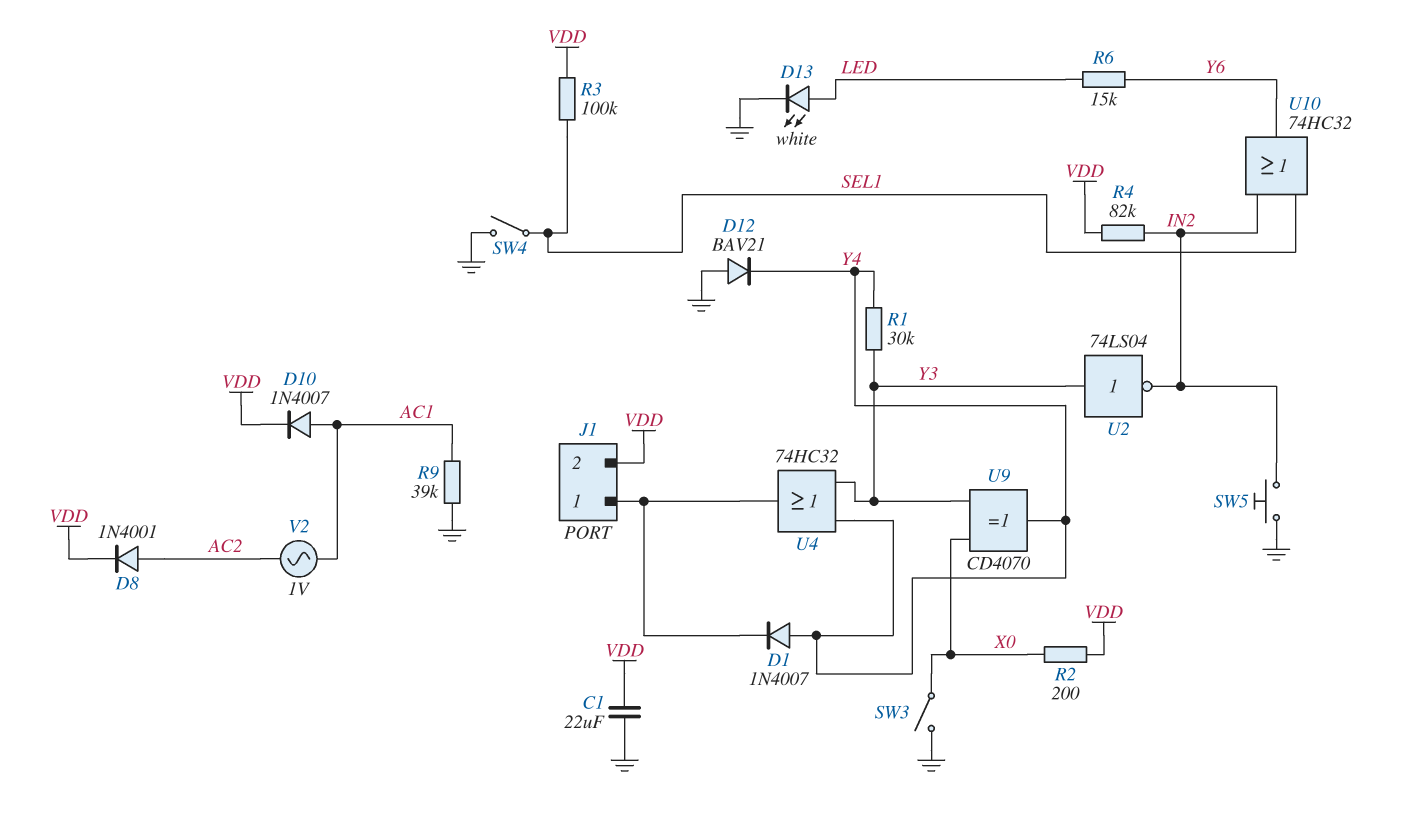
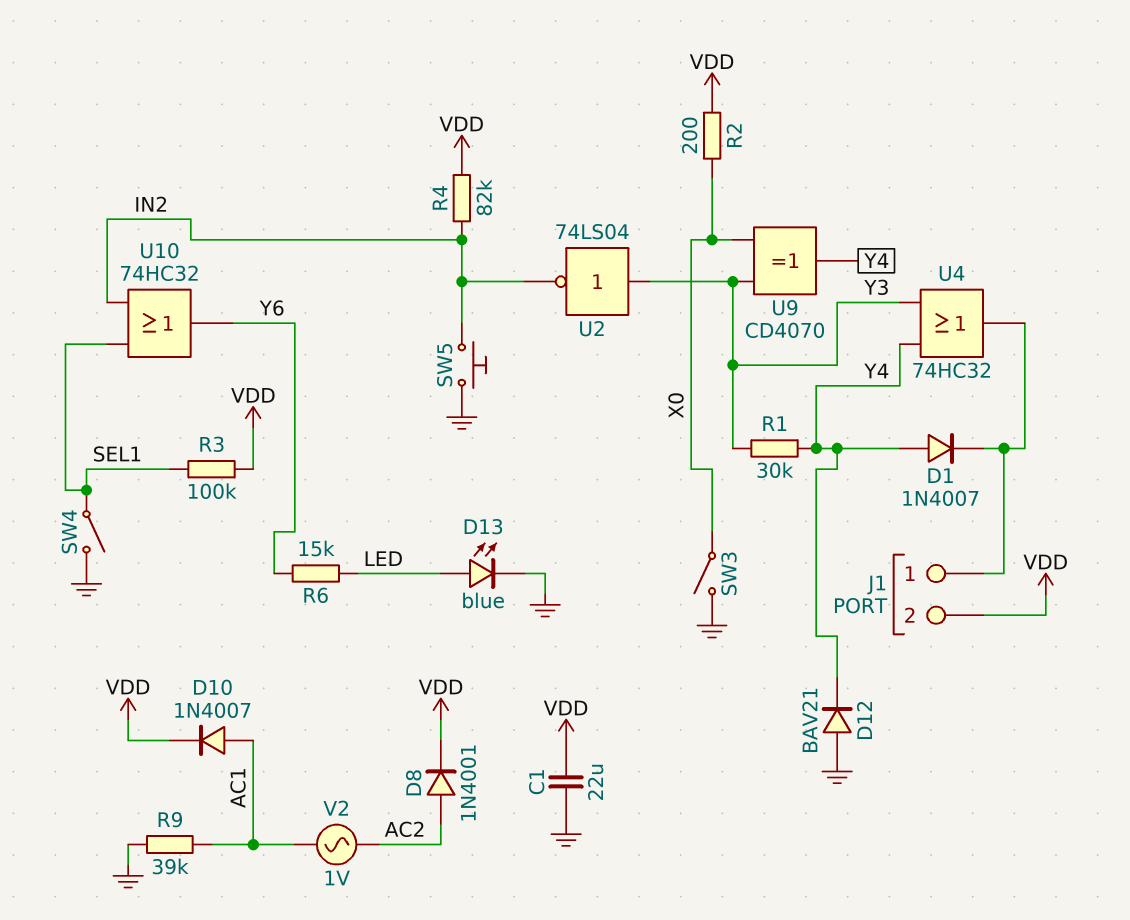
D13: LED white (A LED, K GND) -> LED blue (A LED, K GND)

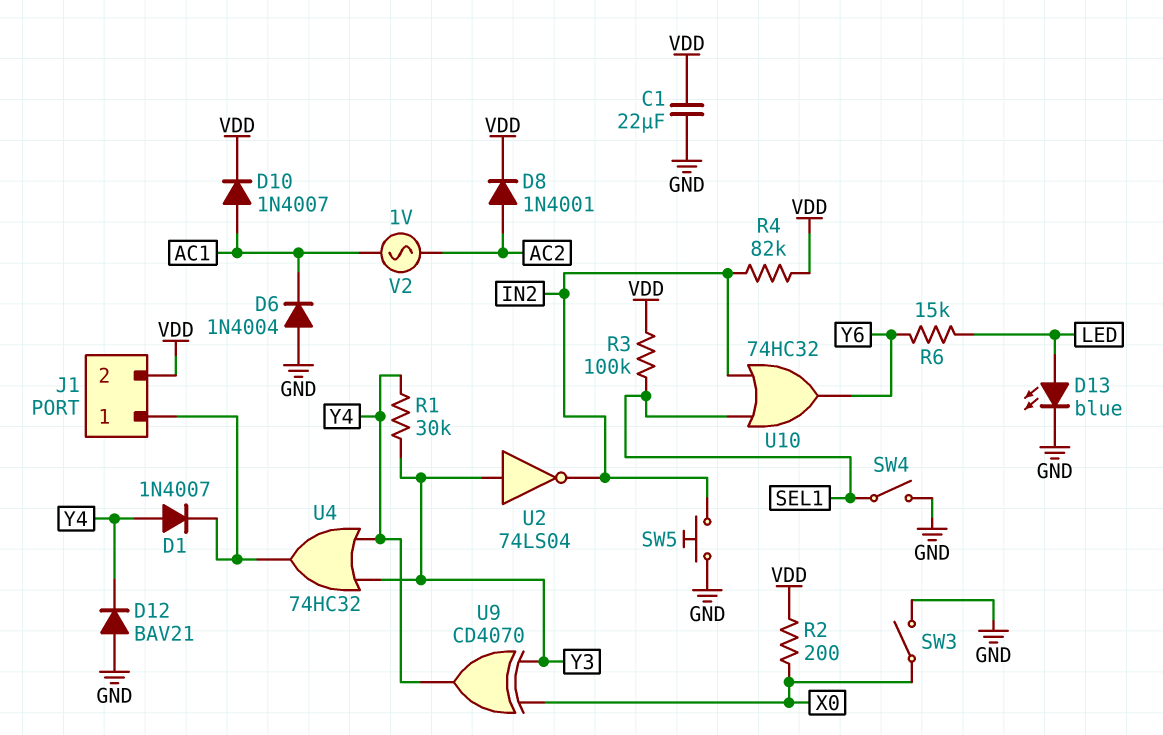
D6: none -> diode 1N4004 (A GND, K AC1)
R9: 39k (AC1, GND) -> none

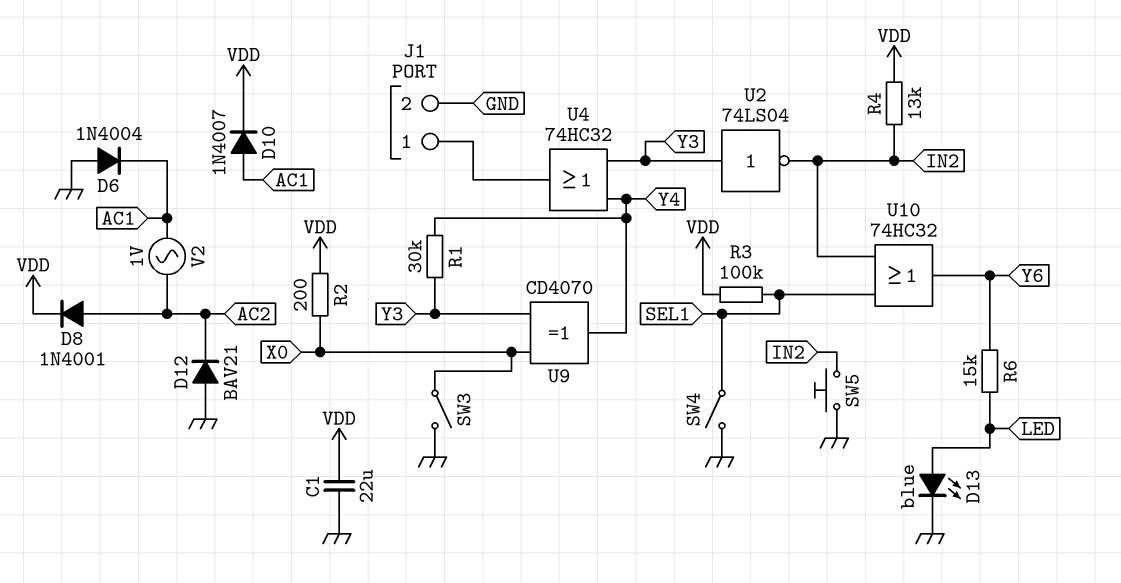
D1: diode 1N4007 (A Y4, K J1/1) -> none
D12: diode BAV21 (A GND, K Y4) -> diode BAV21 (A GND, K AC2)
J1 pin 2: VDD -> GND
R4: 82k (IN2, VDD) -> 13k (IN2, VDD)

